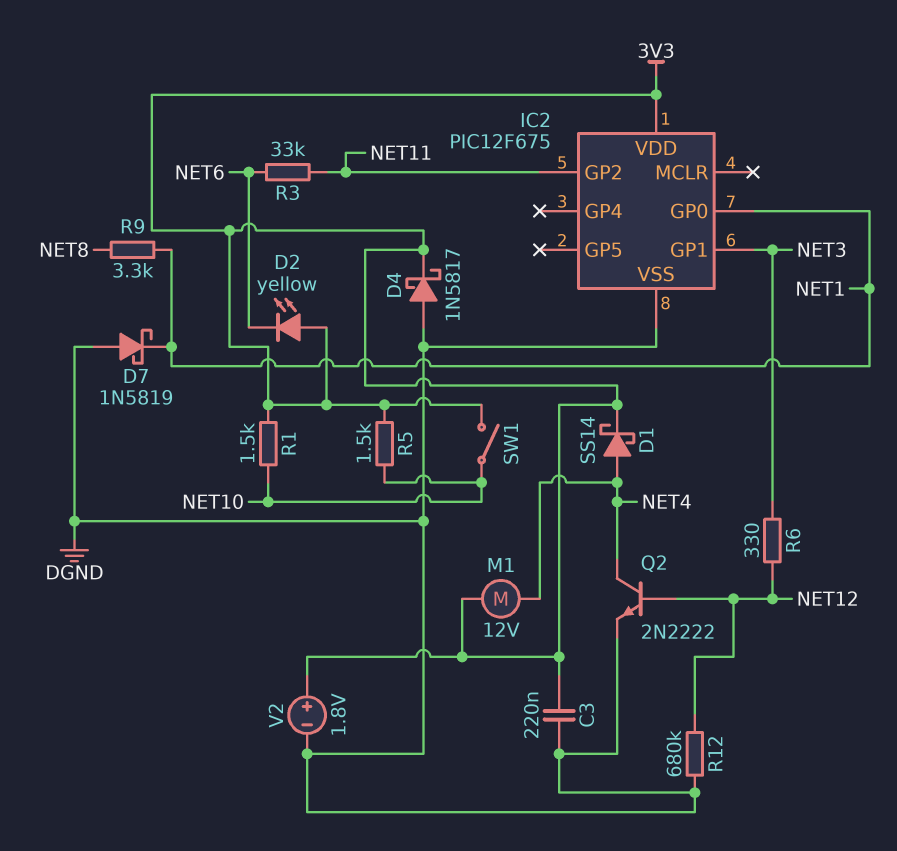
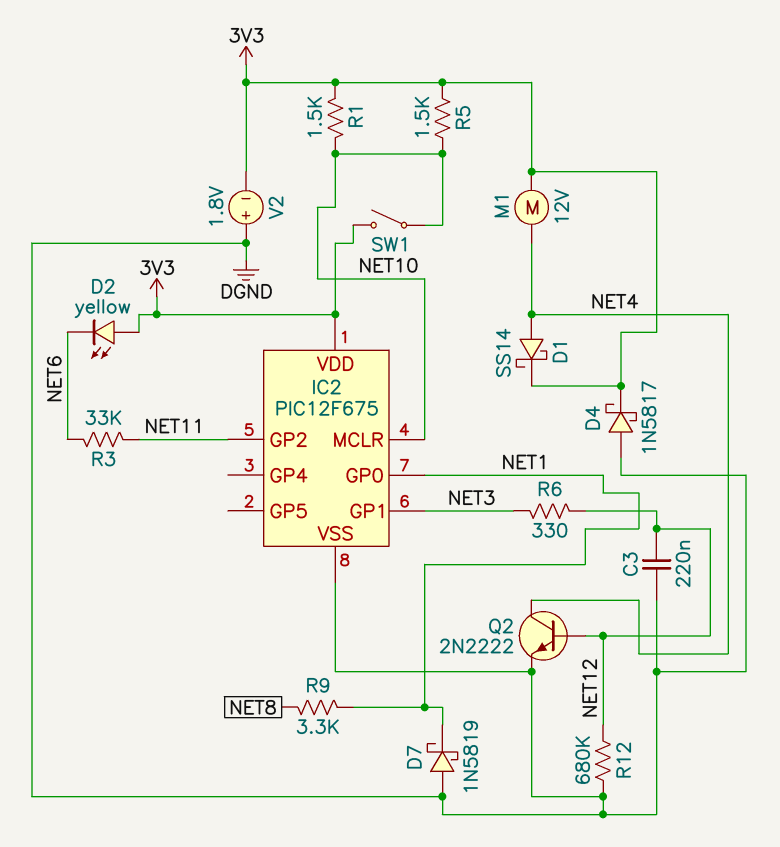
C3: 220nF (3V3, DGND) -> 220nF (DGND, NET12)
IC2 pin MCLR: none -> NET10
V2: 1.8V (plus 3V3, minus DGND) -> 1.8V (plus DGND, minus 3V3)

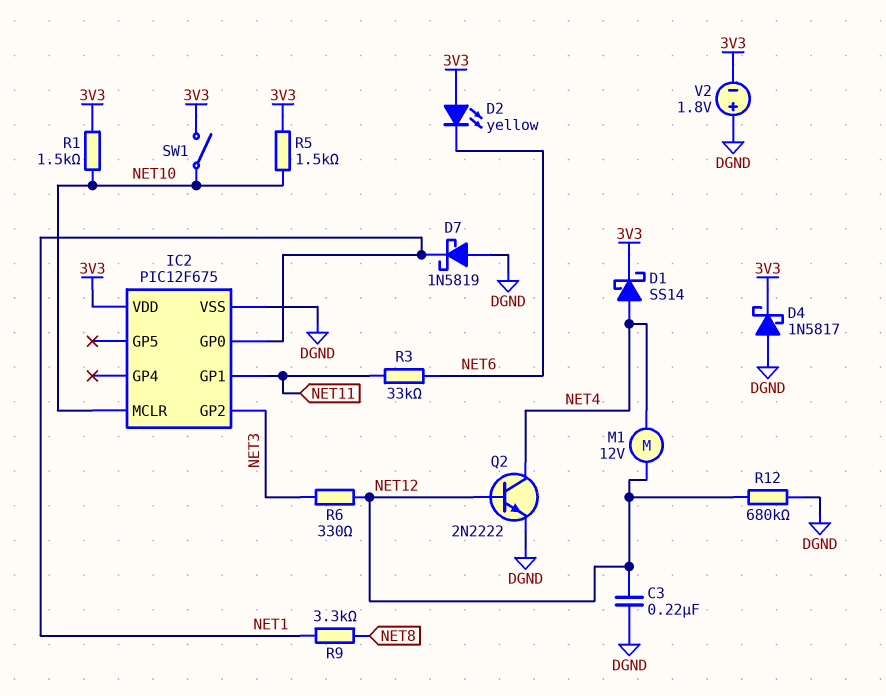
IC2 pin GP1: NET3 -> NET11
IC2 pin GP2: NET11 -> NET3
M1: motor 12V (3V3, NET4) -> motor 12V (NET4, NET12)

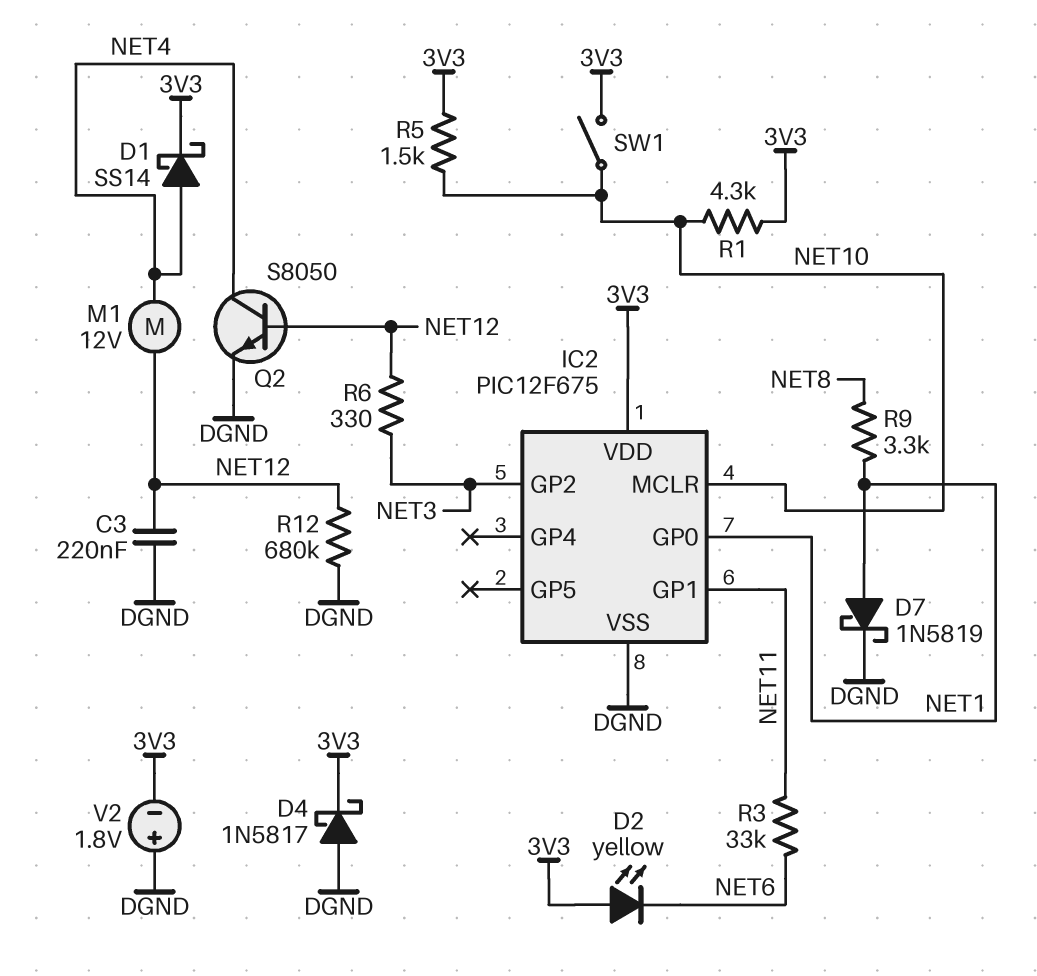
D7: schottky 1N5819 (A DGND, K NET1) -> schottky 1N5819 (A NET1, K DGND)
Q2: NPN 2N2222 (B NET12, C NET4, E DGND) -> NPN S8050 (B NET12, C NET4, E DGND)
R1: 1.5k (3V3, NET10) -> 4.3k (3V3, NET10)

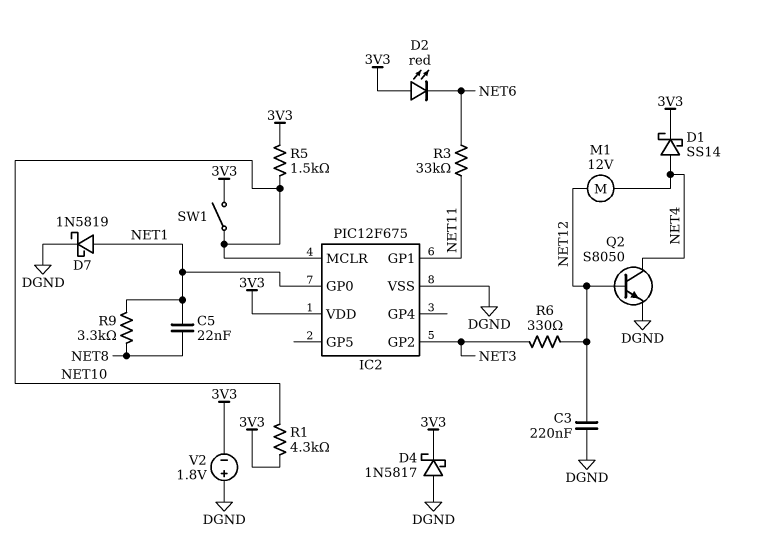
C5: none -> 22nF (NET1, NET8)
D2: LED yellow (A 3V3, K NET6) -> LED red (A 3V3, K NET6)
R12: 680k (DGND, NET12) -> none

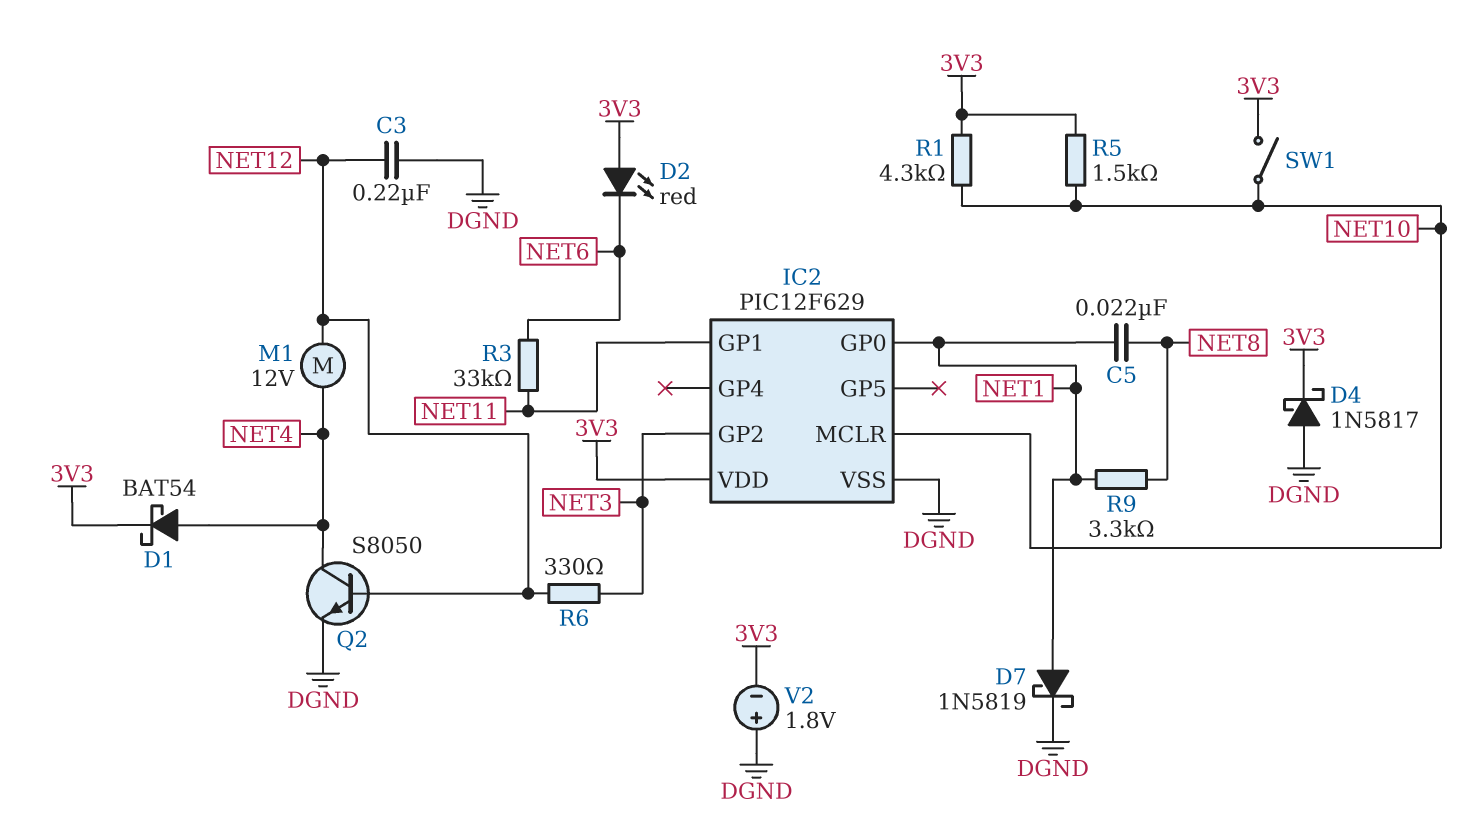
D1: schottky SS14 (A NET4, K 3V3) -> schottky BAT54 (A NET4, K 3V3)
IC2: PIC12F675 -> PIC12F629

